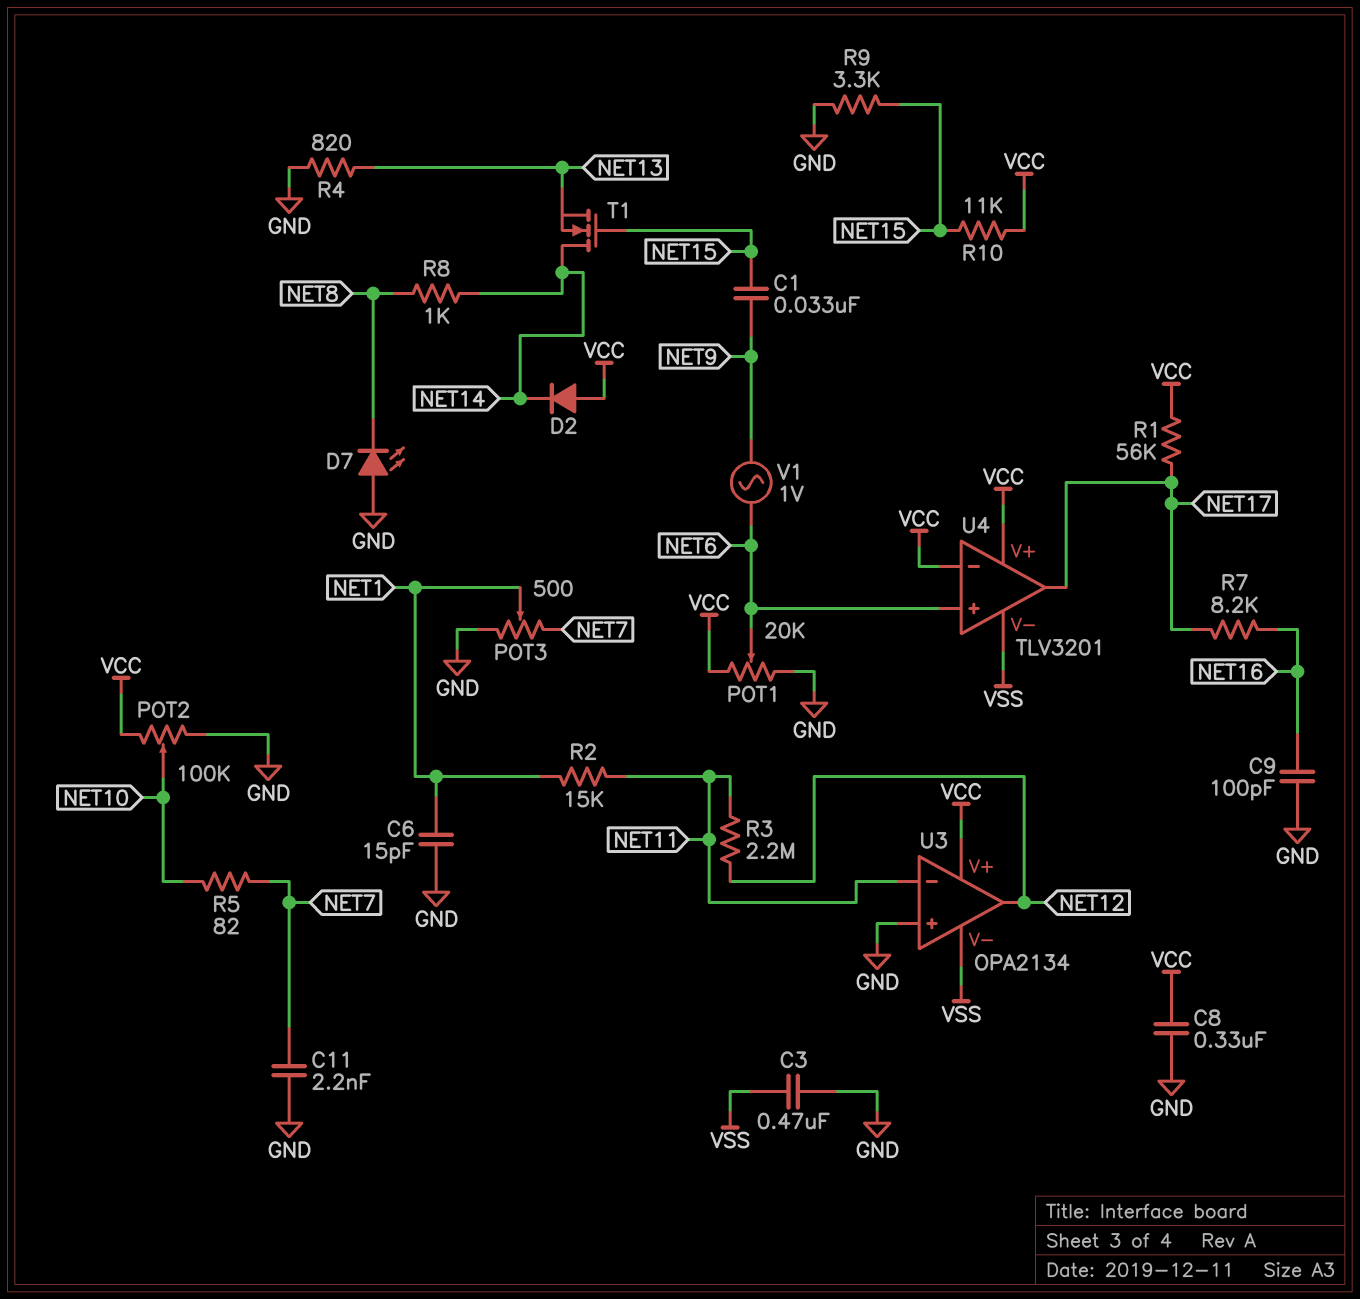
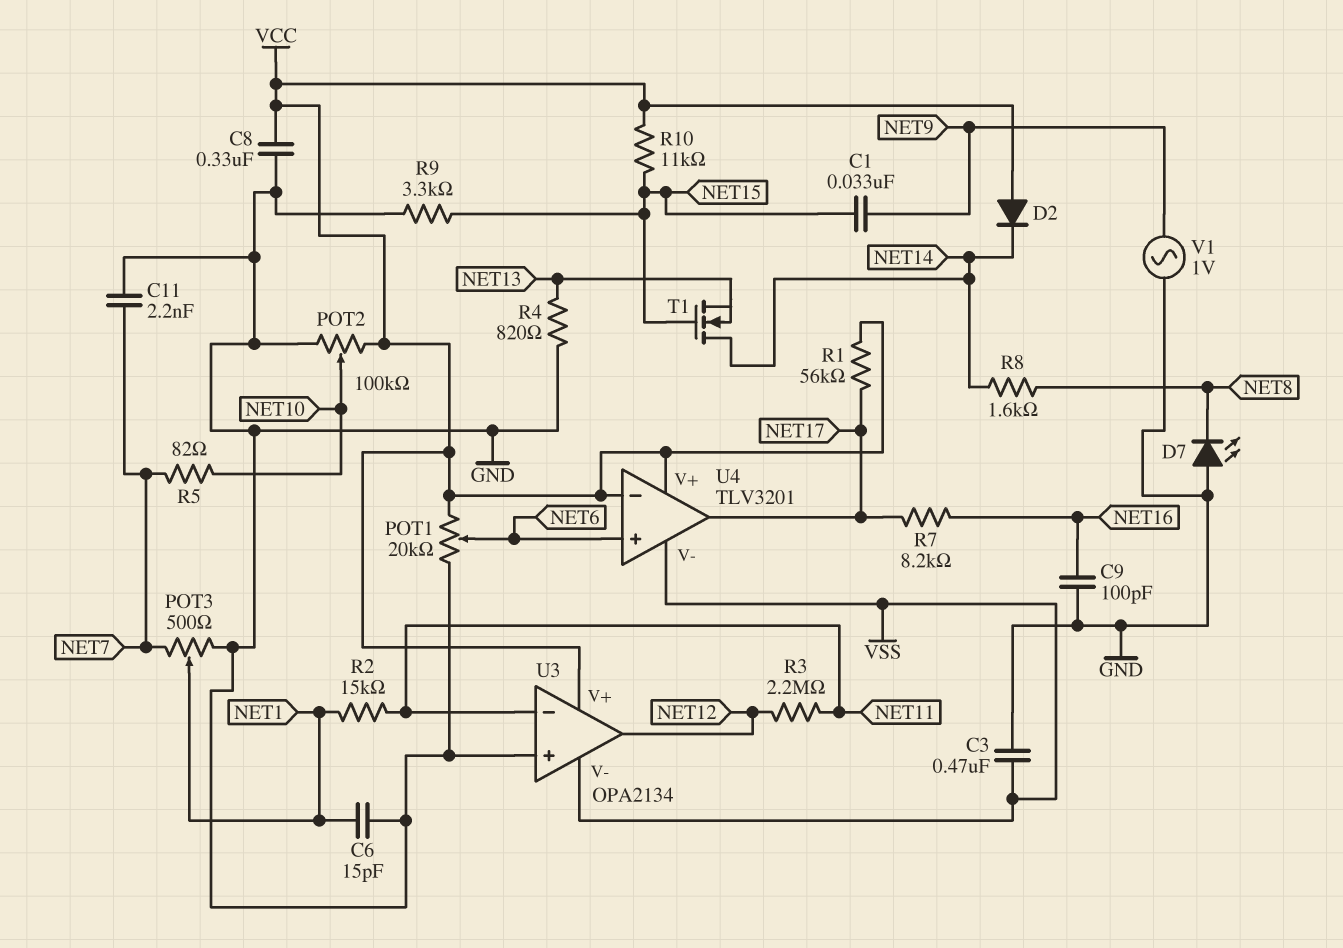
R8: 1k (NET8, NET14) -> 1.6k (NET8, NET14)
V1: AC 1V (NET6, NET9) -> AC 1V (GND, NET9)

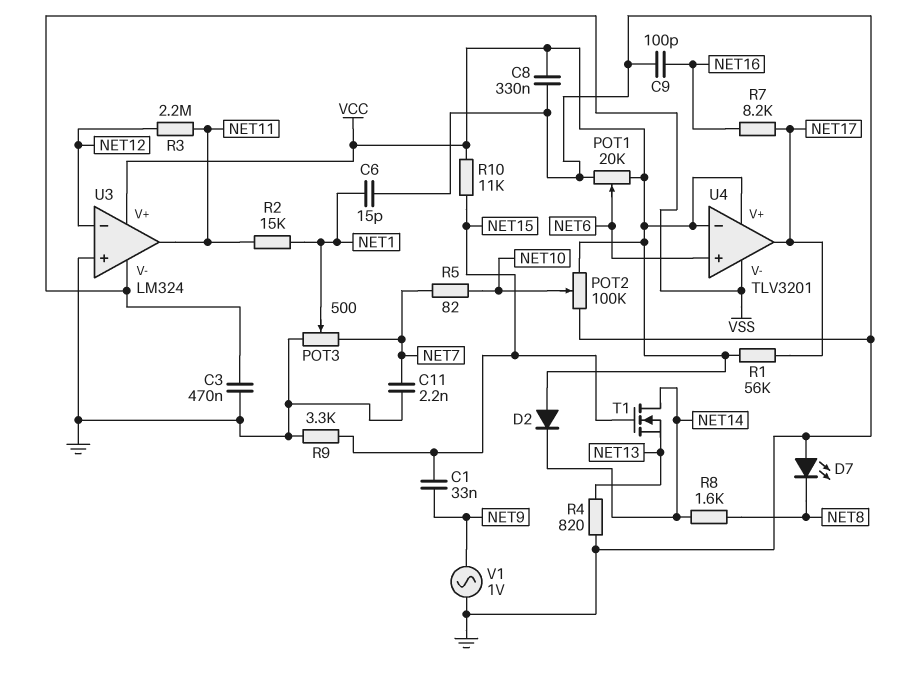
U3: OPA2134 -> LM324
U3 pin in-: NET11 -> NET12
U3 pin out: NET12 -> NET11

